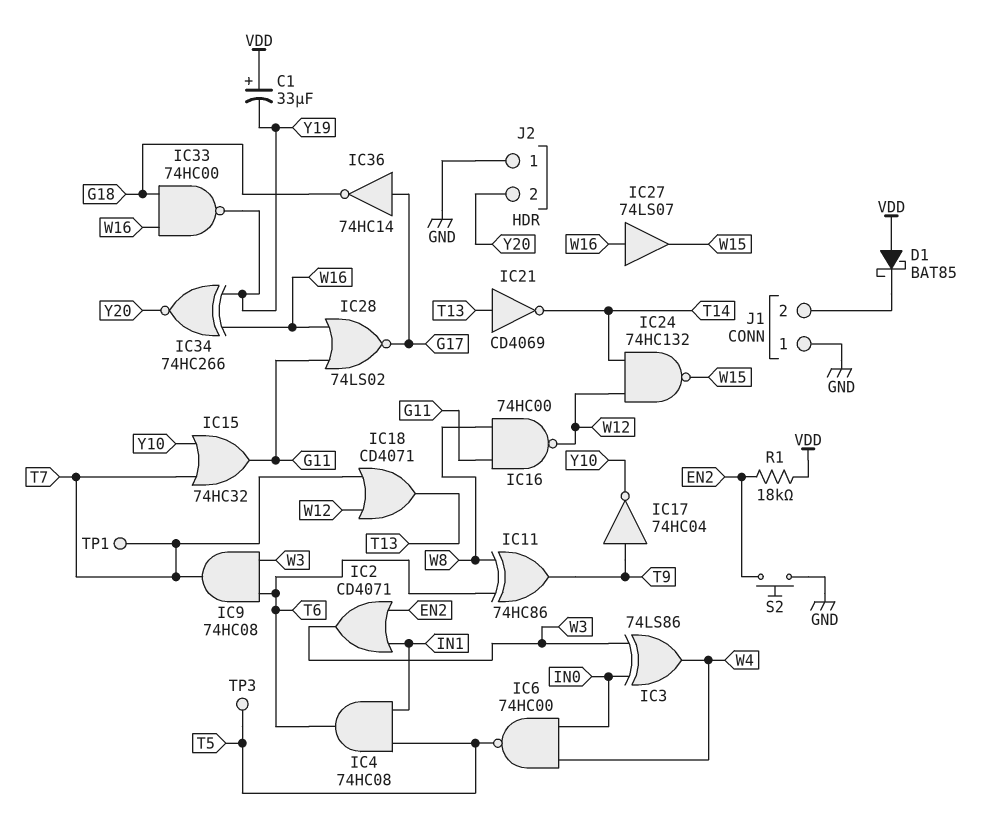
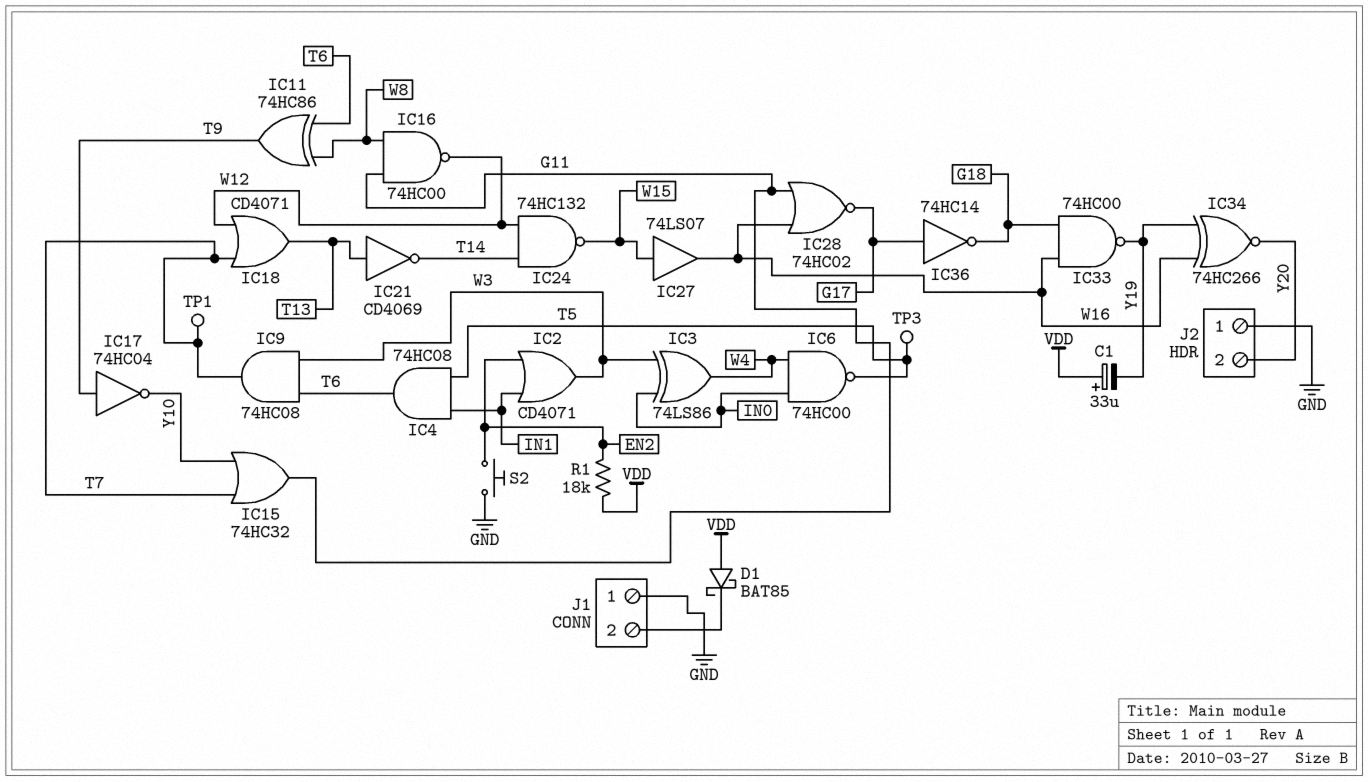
IC27: buffer 74LS07 (in W16, out W15) -> buffer 74LS07 (in W15, out W16)
IC28: NOR 74LS02 (in G11, in W16, out G17) -> NOR 74HC02 (in G11, in W16, out G17)

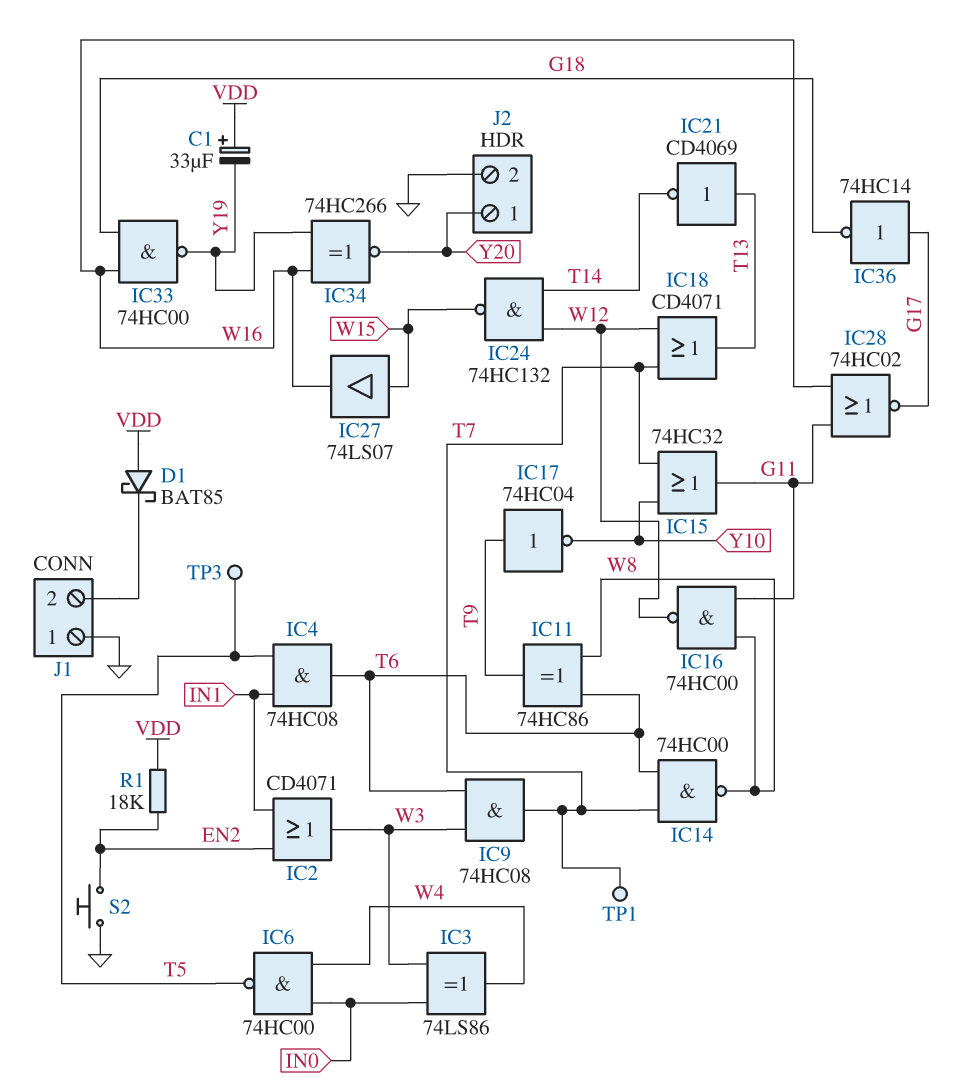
IC14: none -> NAND 74HC00 (in T6, in T7, out W8)
J2 pin 1: GND -> Y20
J2 pin 2: Y20 -> GND

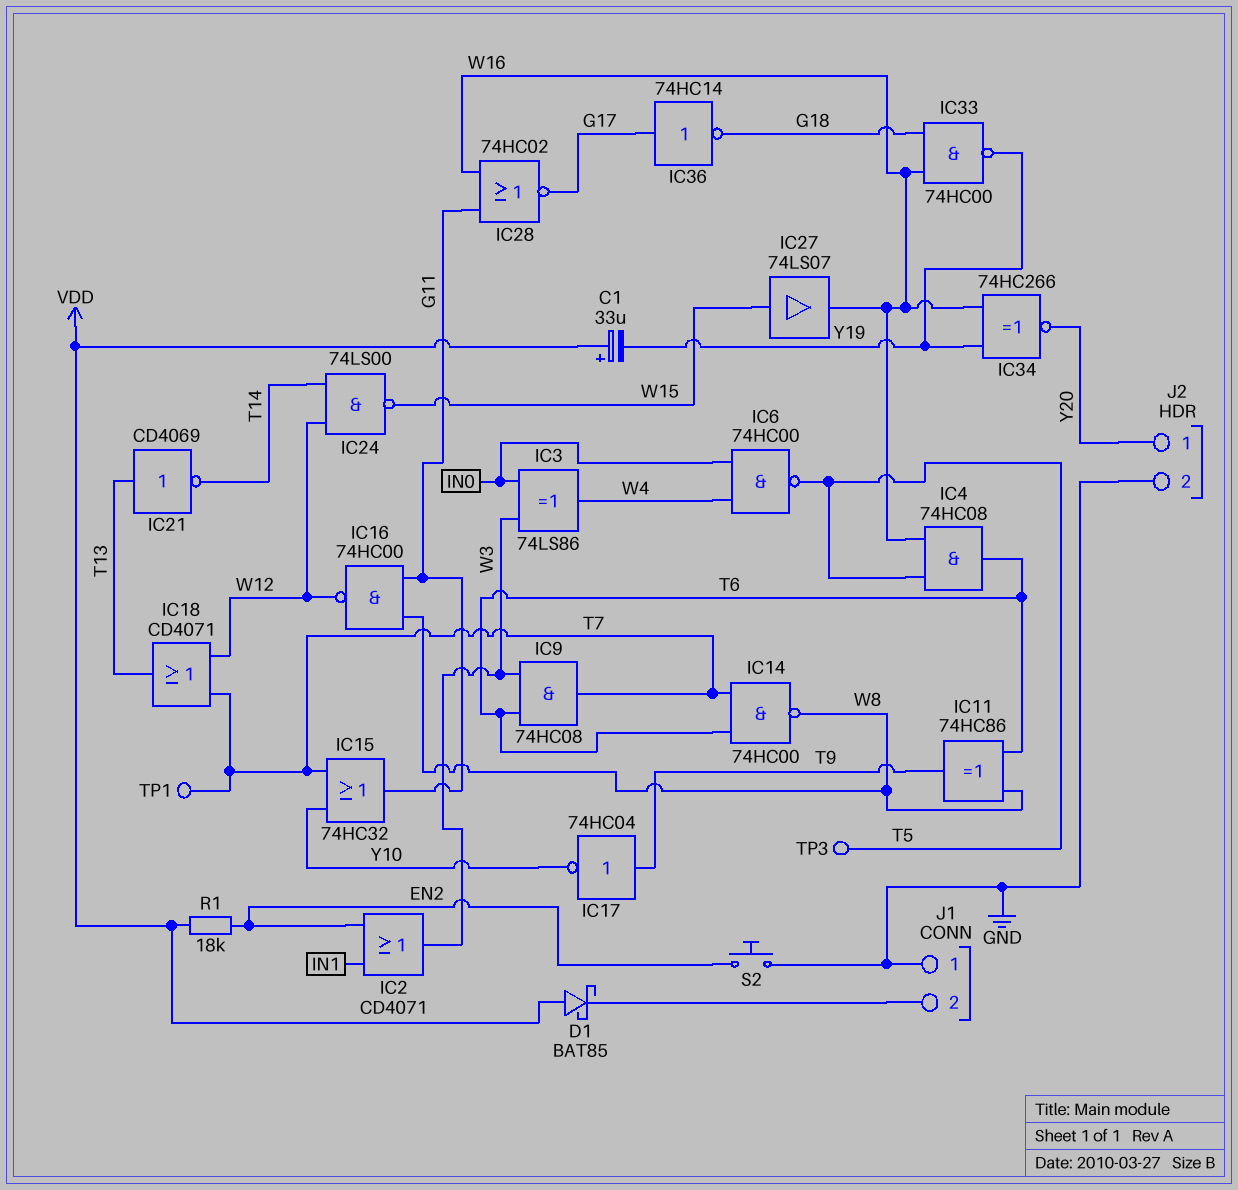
IC4: AND 74HC08 (in IN1, in T5, out T6) -> AND 74HC08 (in T5, in W16, out T6)
IC24: NAND 74HC132 (in T14, in W12, out W15) -> NAND 74LS00 (in T14, in W12, out W15)

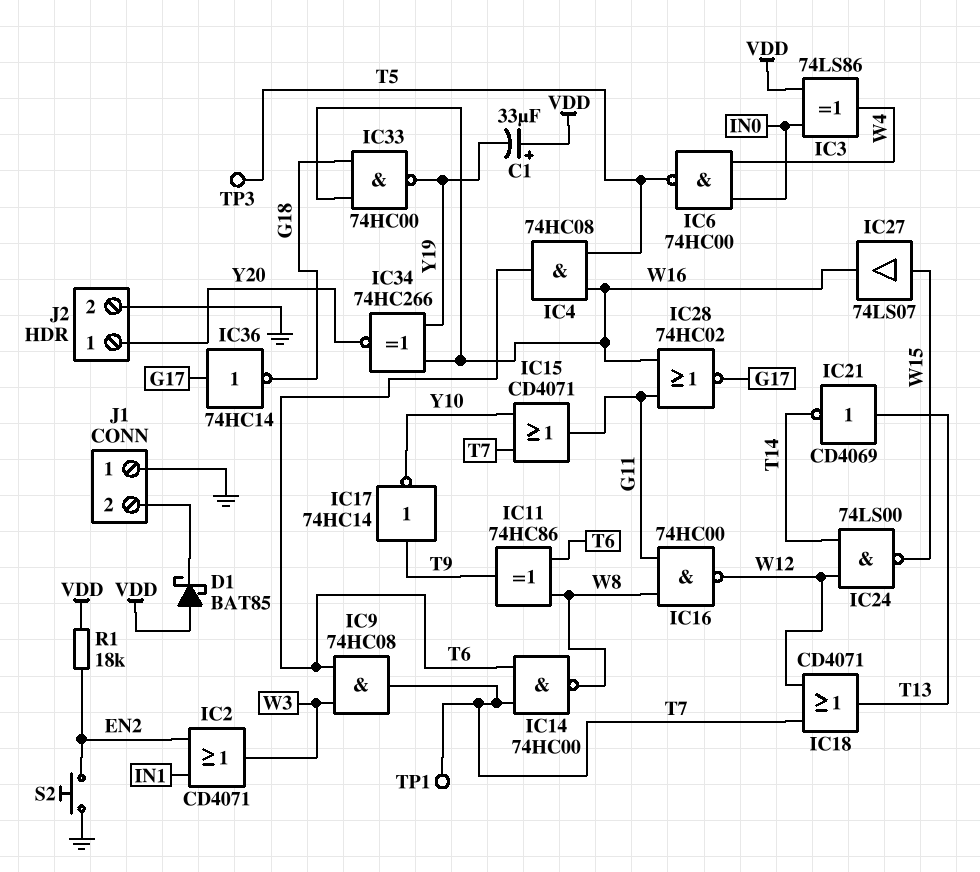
IC3: XOR 74LS86 (in IN0, in W3, out W4) -> XOR 74LS86 (in IN0, in VDD, out W4)
IC15: OR 74HC32 (in T7, in Y10, out G11) -> OR CD4071 (in T7, in Y10, out G11)
IC17: NOT 74HC04 (in T9, out Y10) -> NOT 74HC14 (in T9, out Y10)

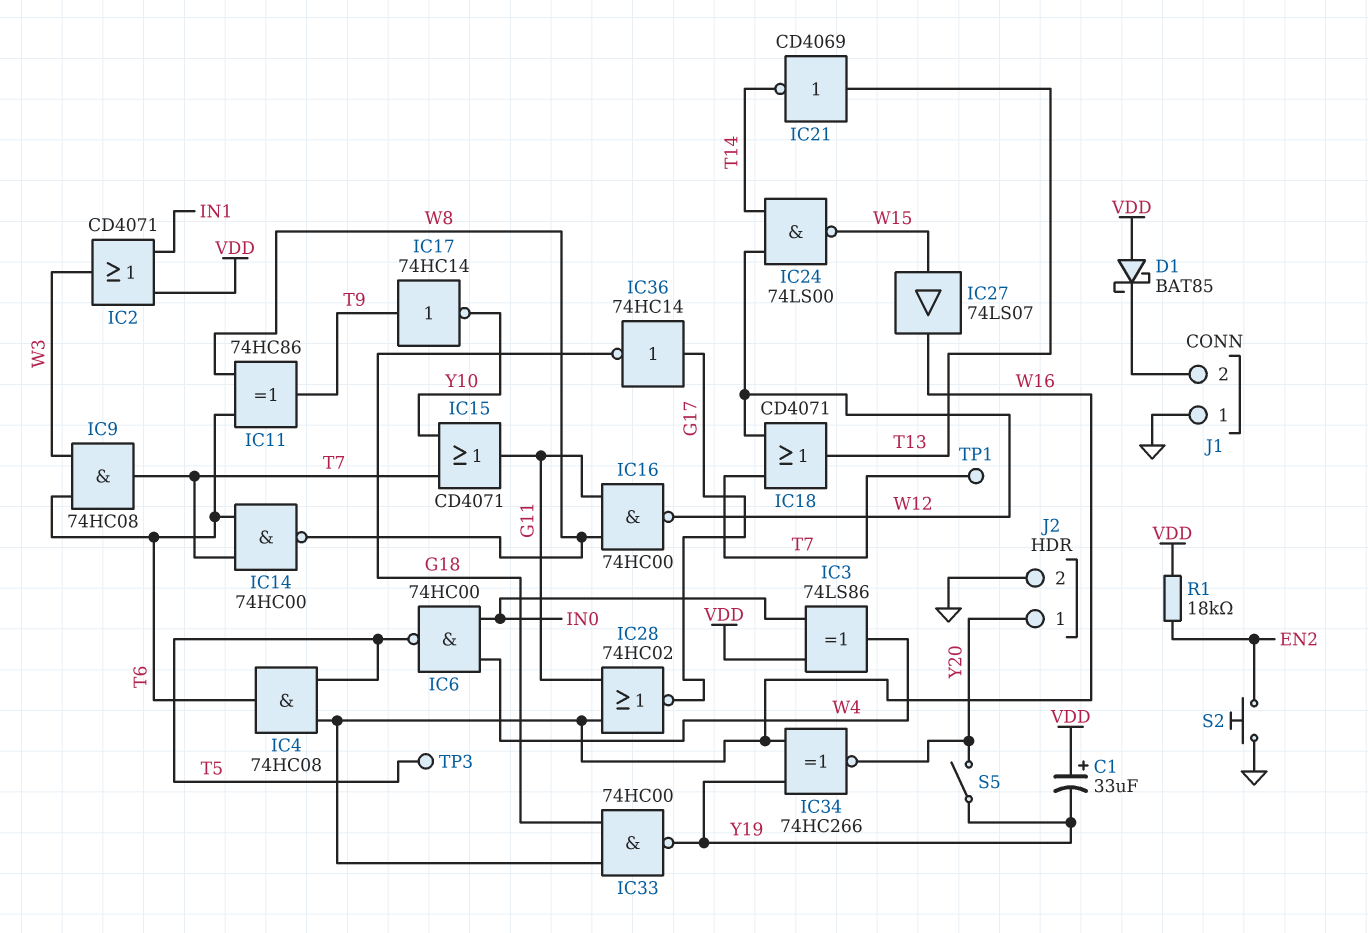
IC2: OR CD4071 (in EN2, in IN1, out W3) -> OR CD4071 (in IN1, in VDD, out W3)
S5: none -> switch (Y19, Y20)

